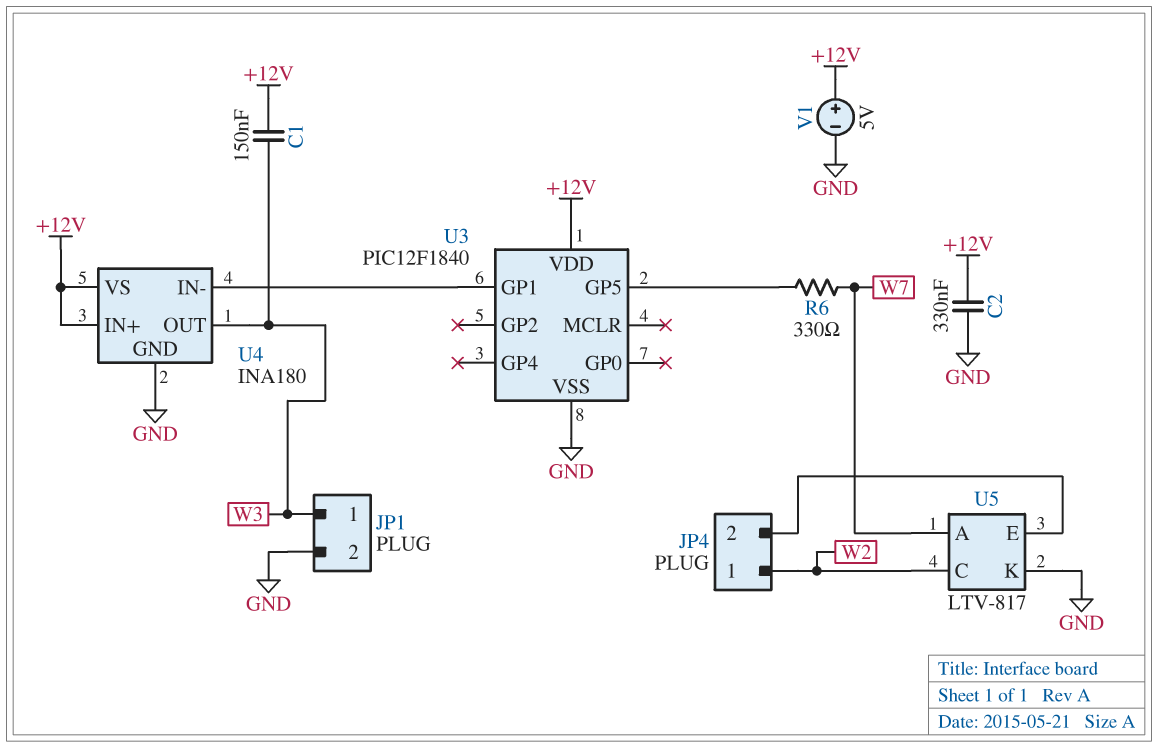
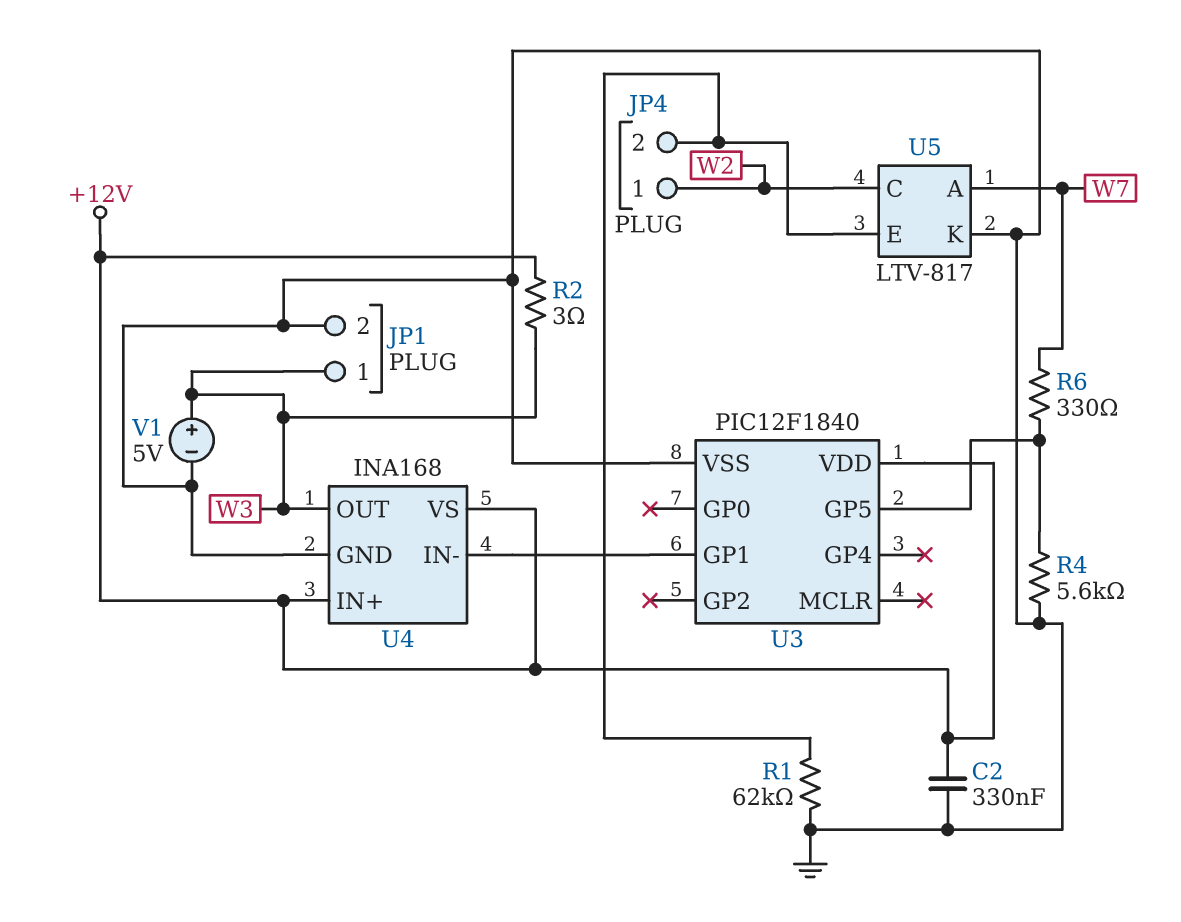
C1: 150nF (+12V, W3) -> none
R1: none -> 62k (GND, JP4/2)
R2: none -> 3 (+12V, W3)
R4: none -> 5.6k (GND, U3/GP5)
U4: INA180 -> INA168
V1: 5V (plus +12V, minus GND) -> 5V (plus W3, minus GND)

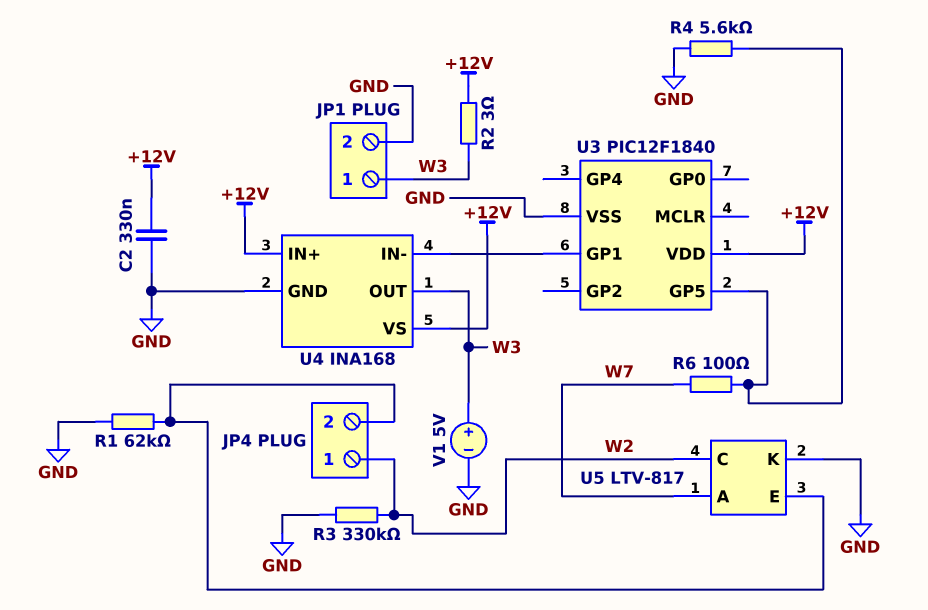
R3: none -> 330k (GND, W2)
R6: 330 (U3/GP5, W7) -> 100 (U3/GP5, W7)

